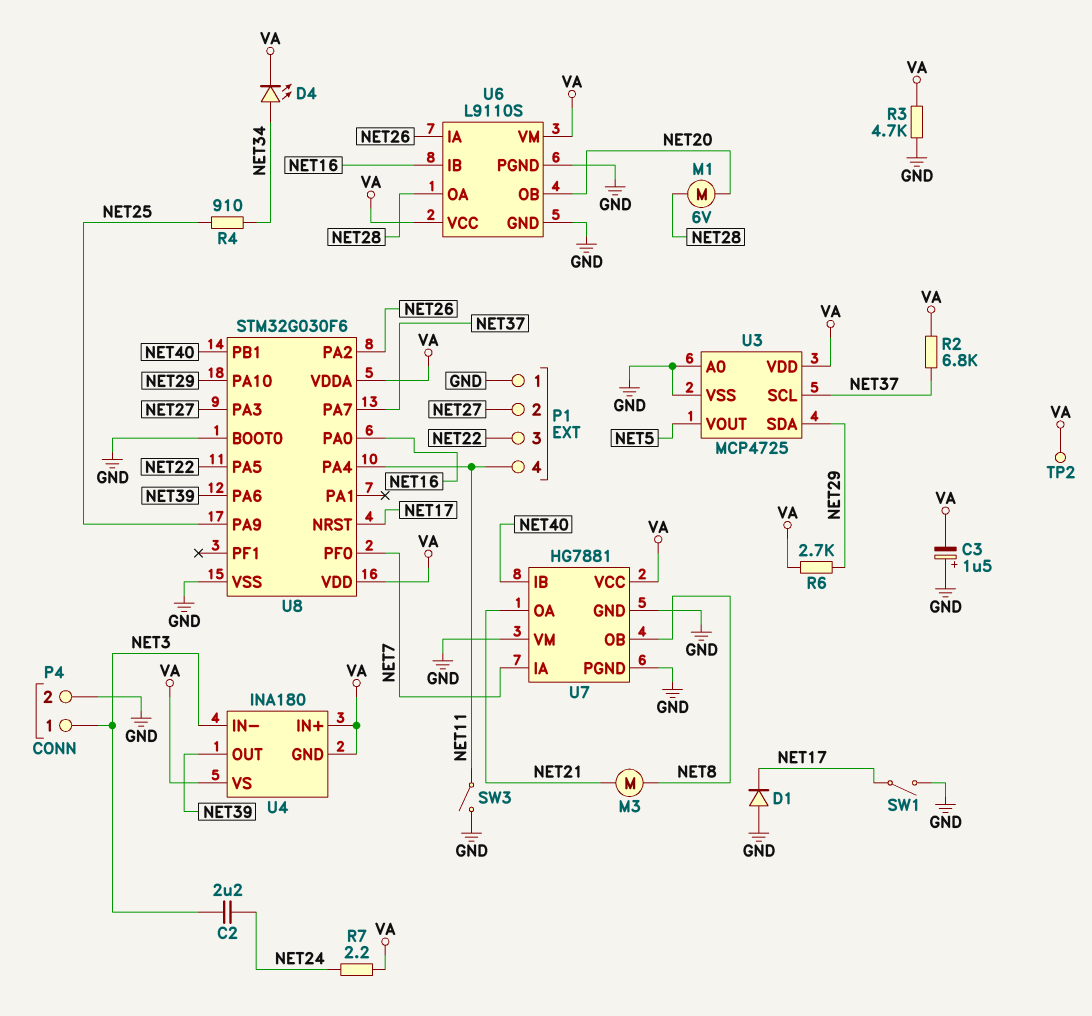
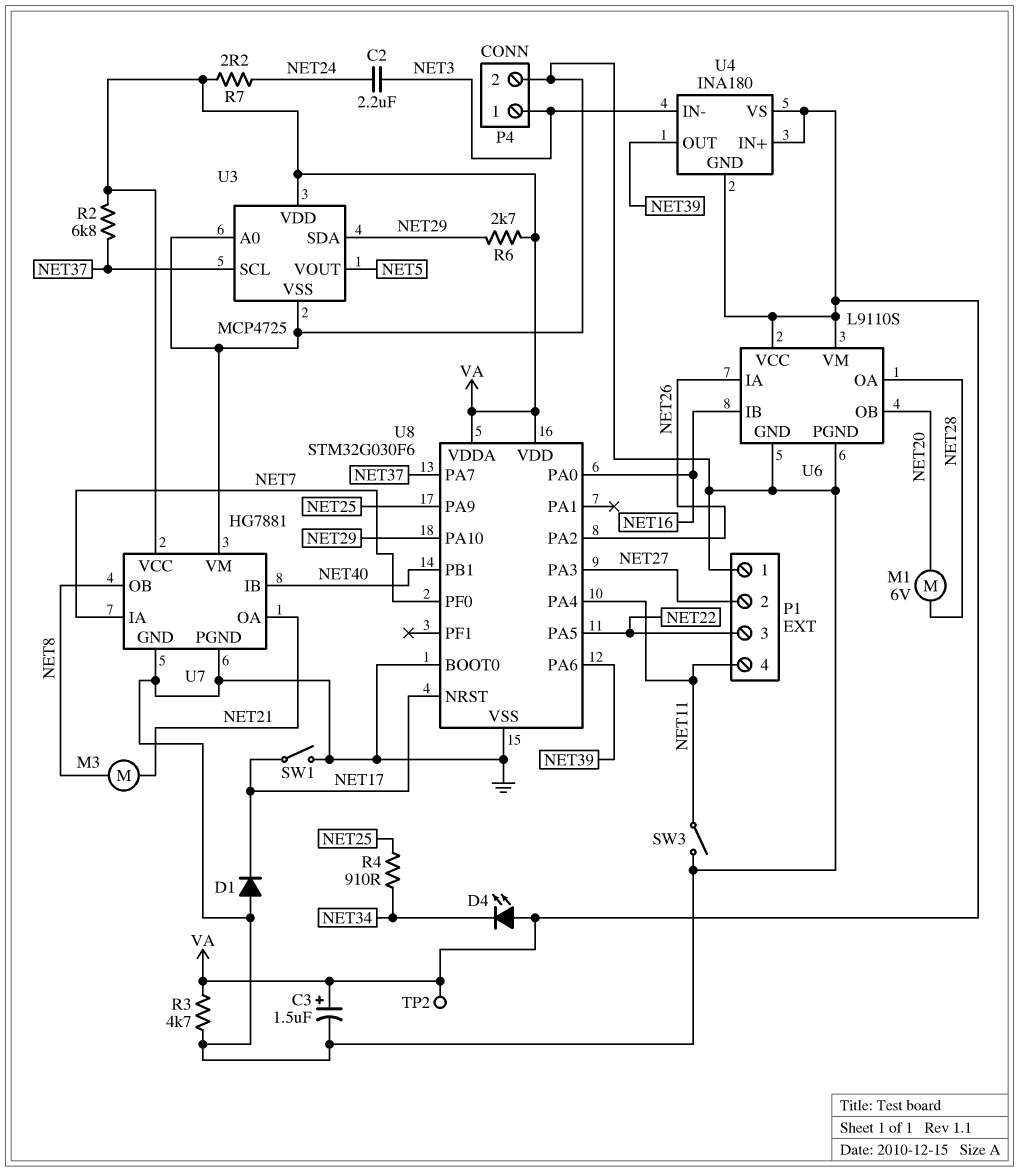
C3: 1.5uF (plus GND, minus VA) -> 1.5uF (plus VA, minus GND)
D4: LED (A NET34, K VA) -> LED (A VA, K NET34)

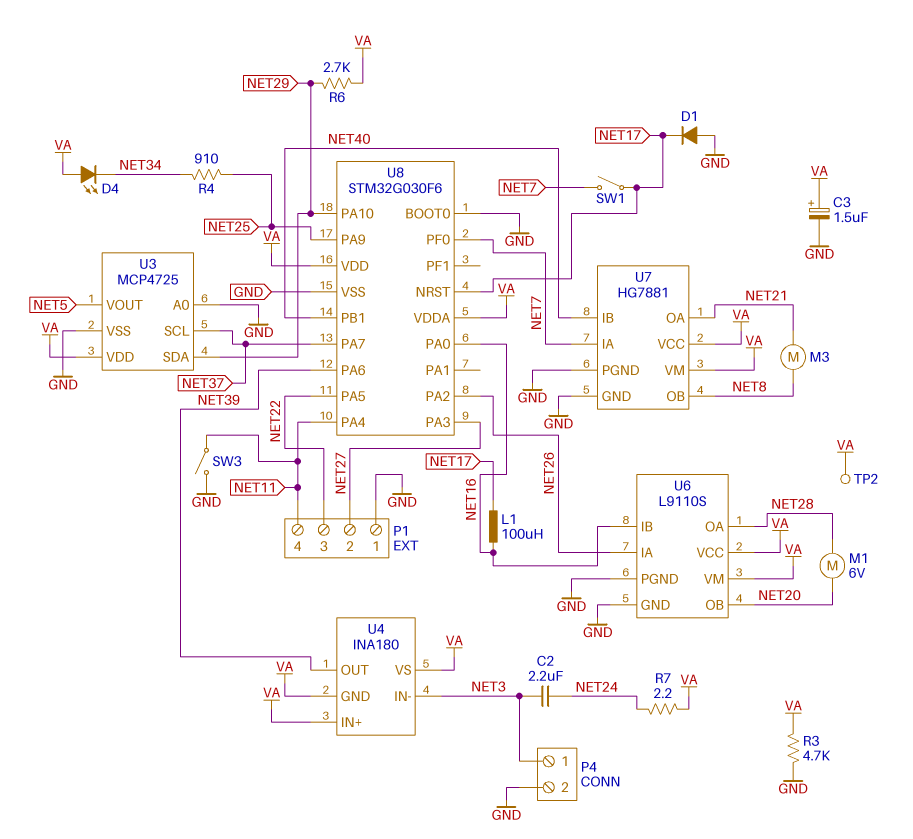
L1: none -> 100uH (NET16, NET17)
R2: 6.8k (NET37, VA) -> none
SW1: switch (GND, NET17) -> switch (NET7, NET17)
U7 pin VM: GND -> VA

